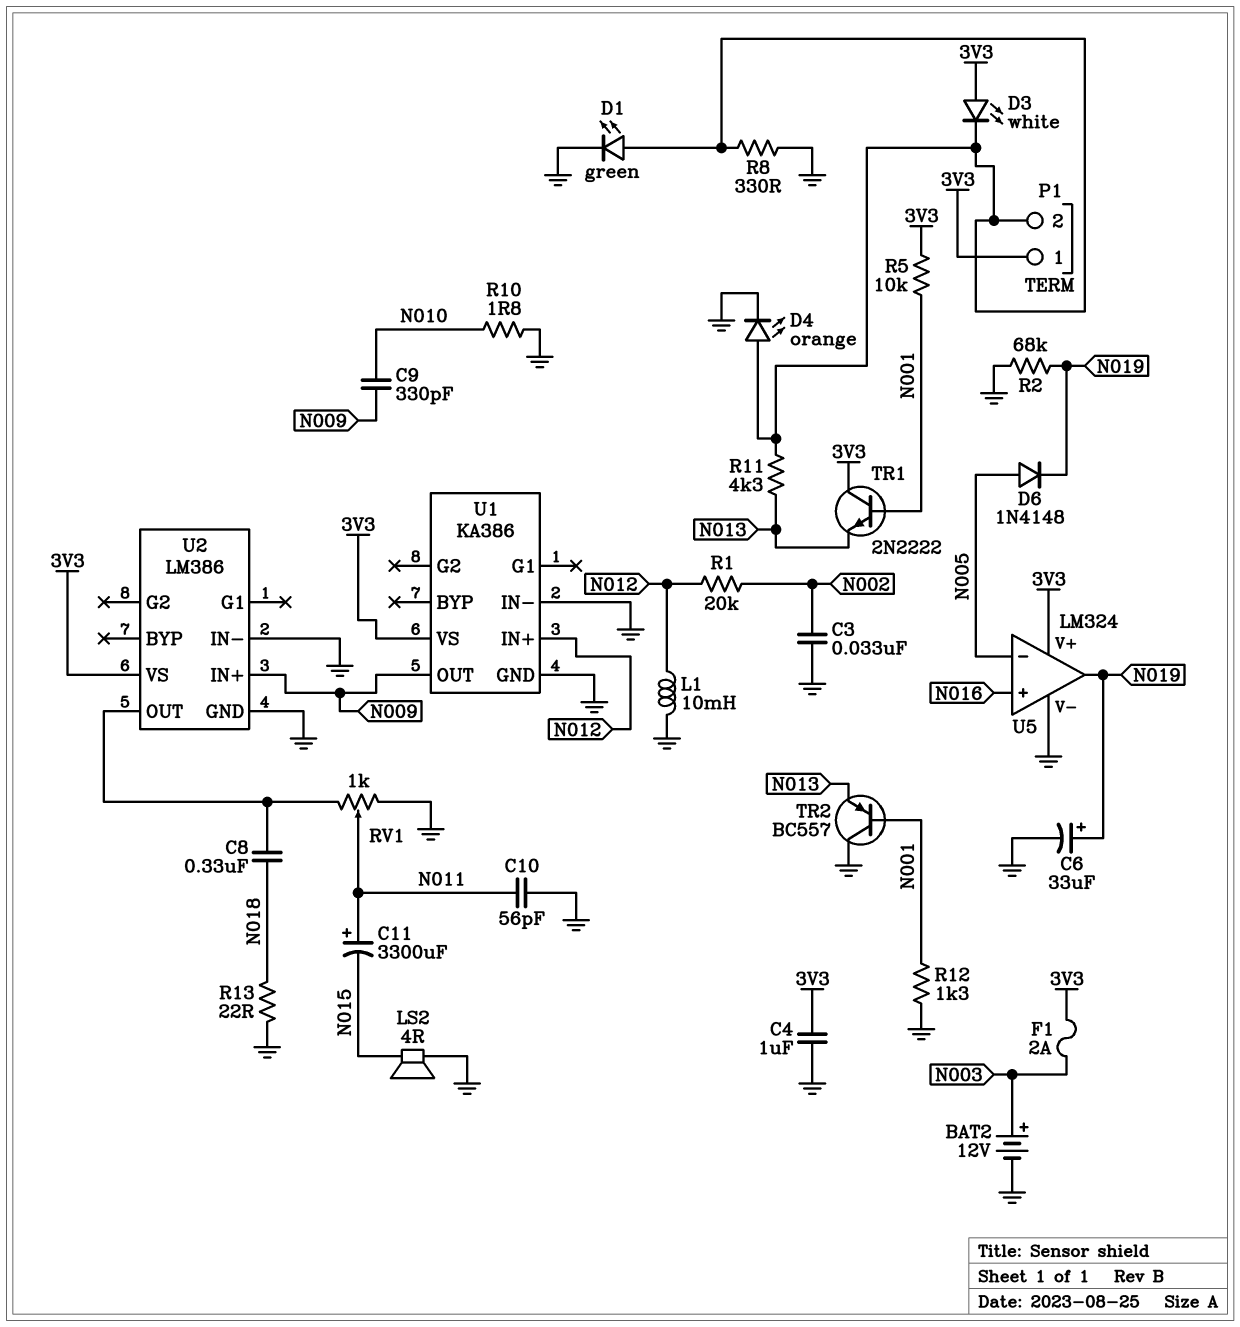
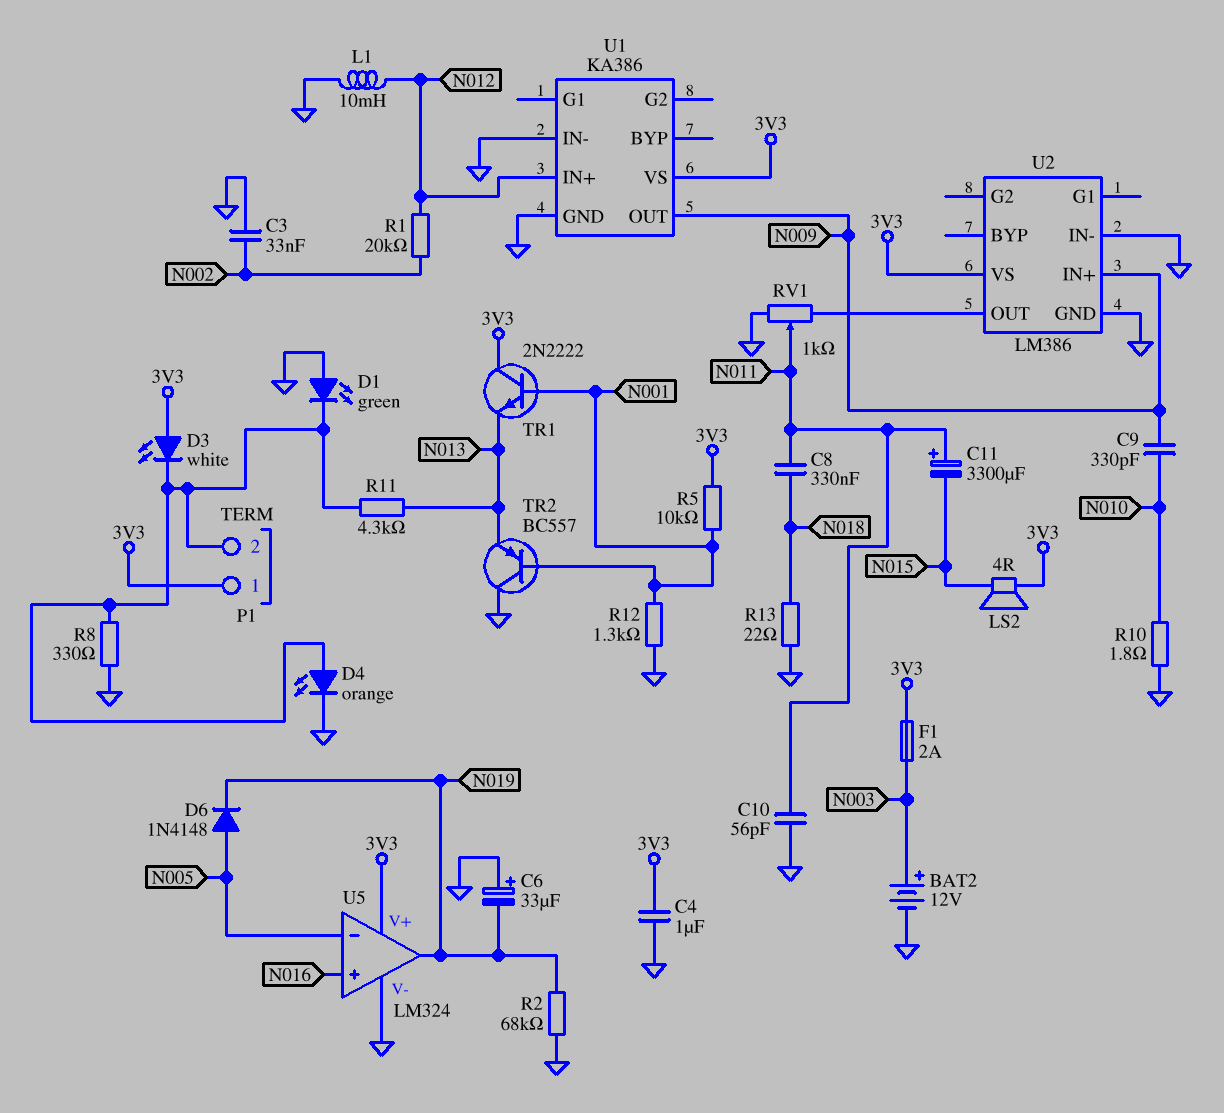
C6: 33uF (plus N019, minus GND) -> 33uF (plus GND, minus N019)
C8: 330nF (N018, U2/OUT) -> 330nF (N011, N018)
D1: LED green (A P1/2, K GND) -> LED green (A GND, K P1/2)
LS2: speaker 4R (GND, N015) -> speaker 4R (3V3, N015)

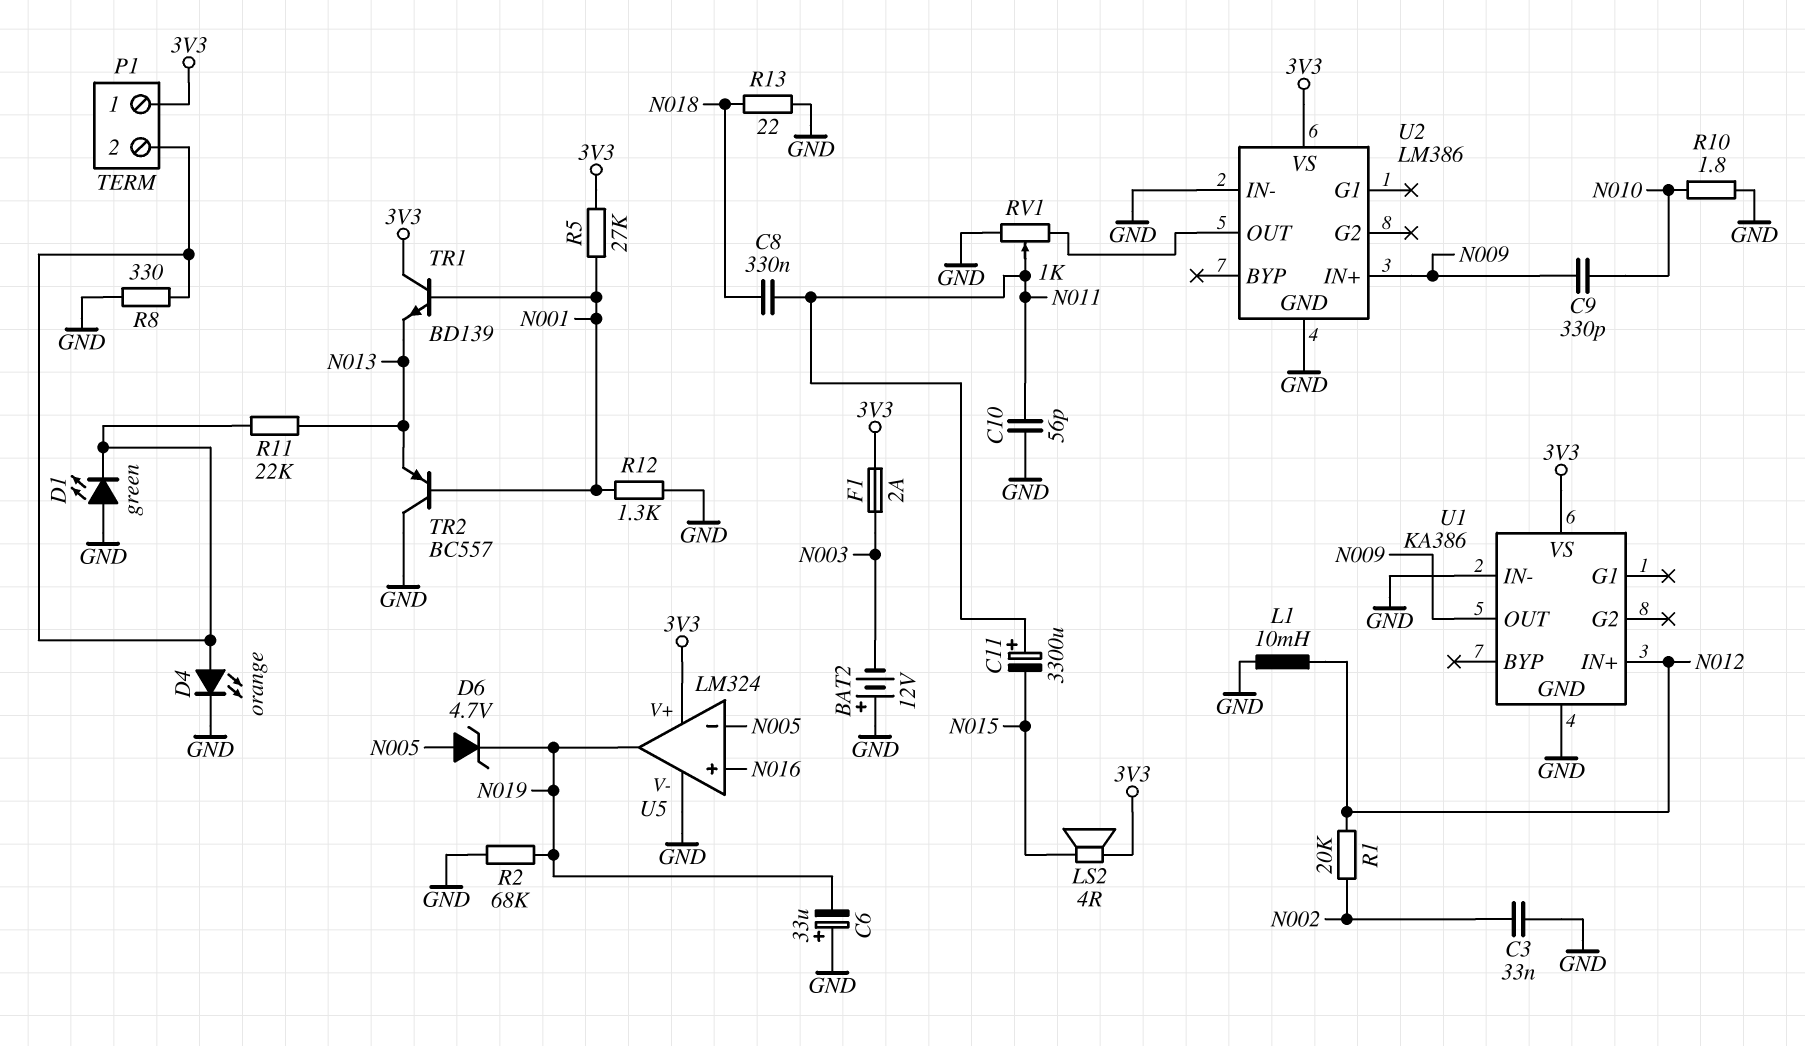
BAT2: 12V (plus N003, minus GND) -> 12V (plus GND, minus N003)
C4: 1uF (3V3, GND) -> none
D3: LED white (A 3V3, K P1/2) -> none
D6: diode 1N4148 (A N005, K N019) -> zener 4.7V (A N005, K N019)
R5: 10k (3V3, N001) -> 27k (3V3, N001)
R11: 4.3k (N013, P1/2) -> 22k (N013, P1/2)
TR1: NPN 2N2222 (B N001, C 3V3, E N013) -> NPN BD139 (B N001, C 3V3, E N013)

